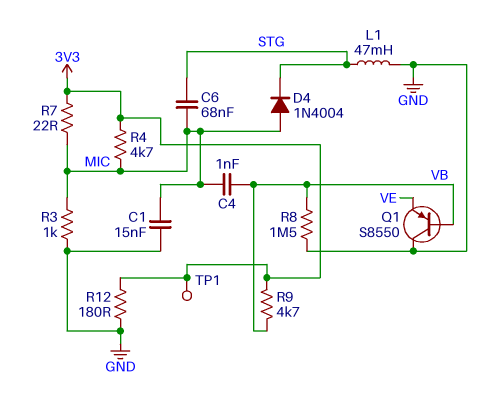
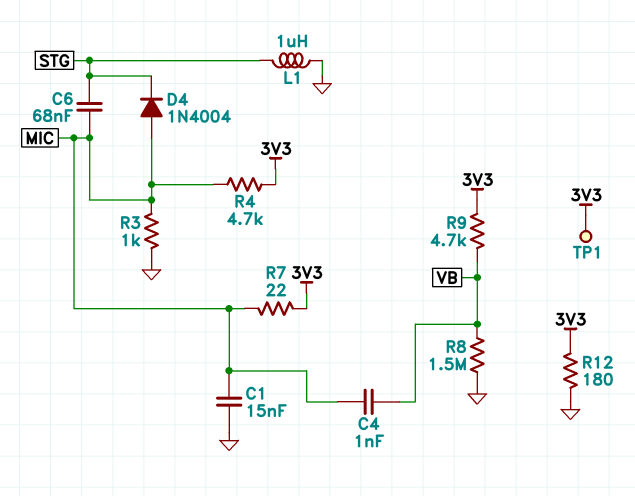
L1: 47mH (GND, STG) -> 1uH (GND, STG)
Q1: PNP S8550 (B VB, C GND, E VE) -> none

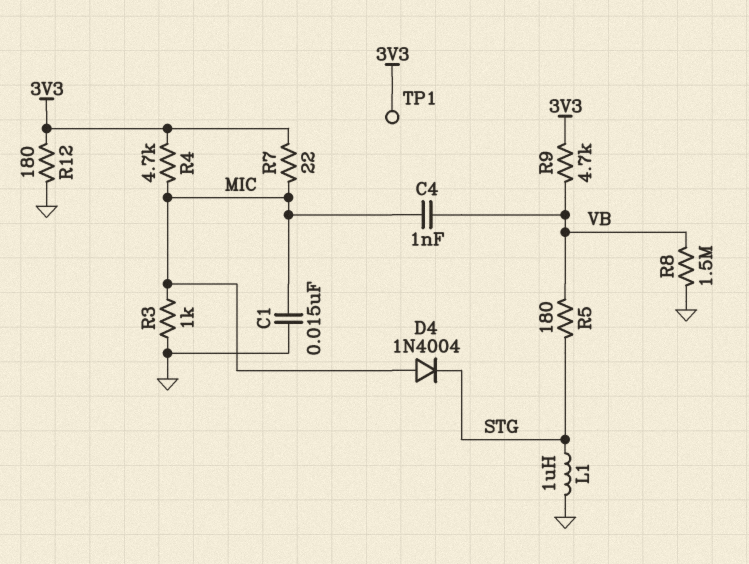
C6: 68nF (MIC, STG) -> none
R5: none -> 180 (STG, VB)

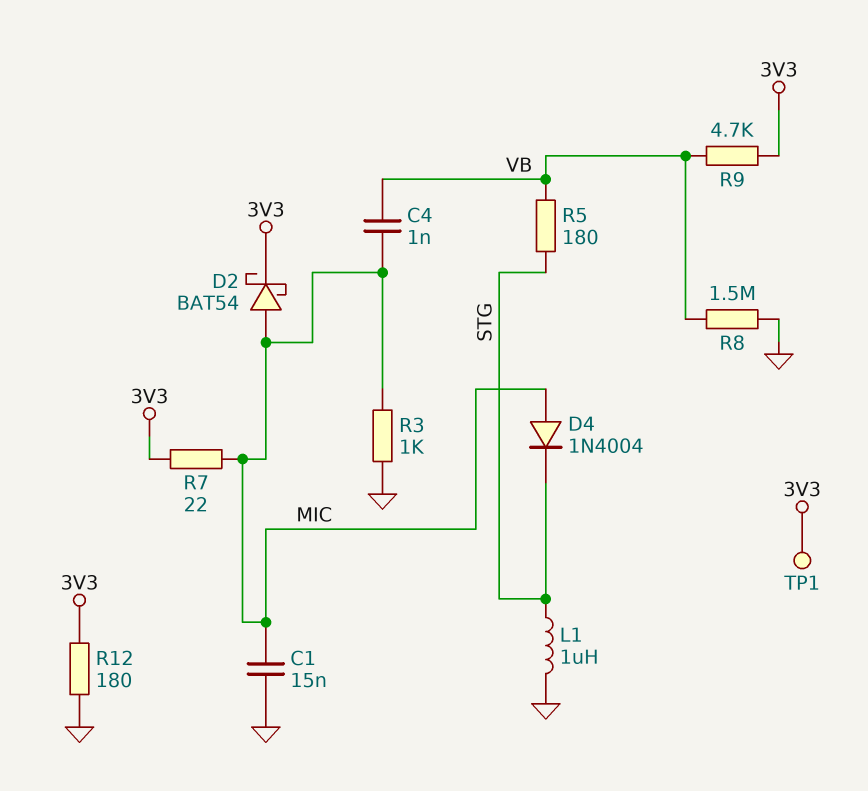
D2: none -> schottky BAT54 (A MIC, K 3V3)
R4: 4.7k (3V3, MIC) -> none

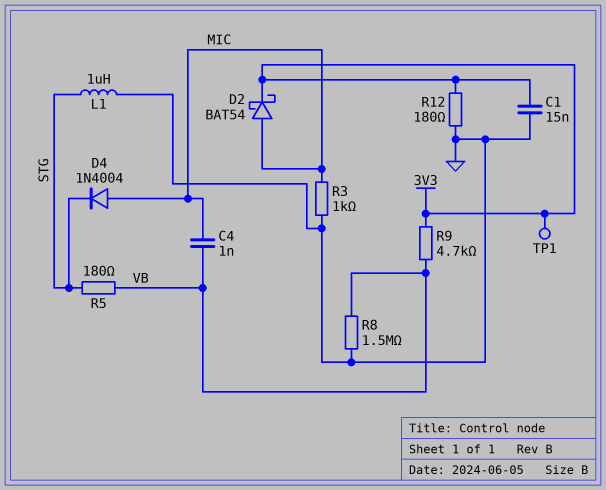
C1: 15nF (GND, MIC) -> 15nF (3V3, GND)
R7: 22 (3V3, MIC) -> none

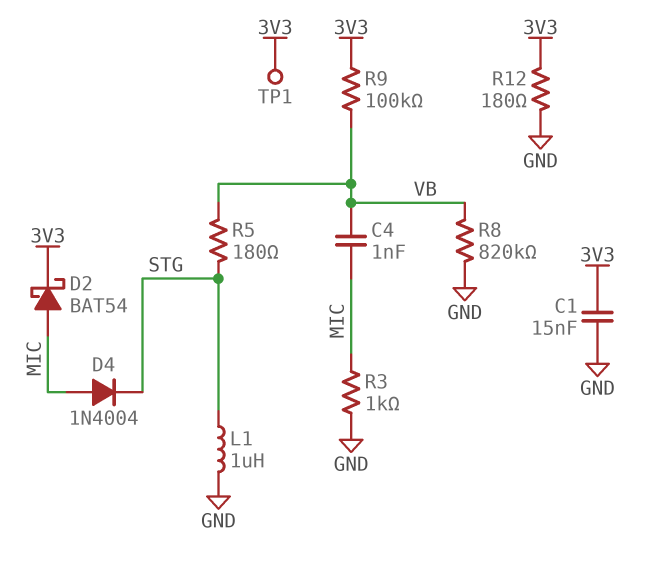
R8: 1.5M (GND, VB) -> 820k (GND, VB)
R9: 4.7k (3V3, VB) -> 100k (3V3, VB)

